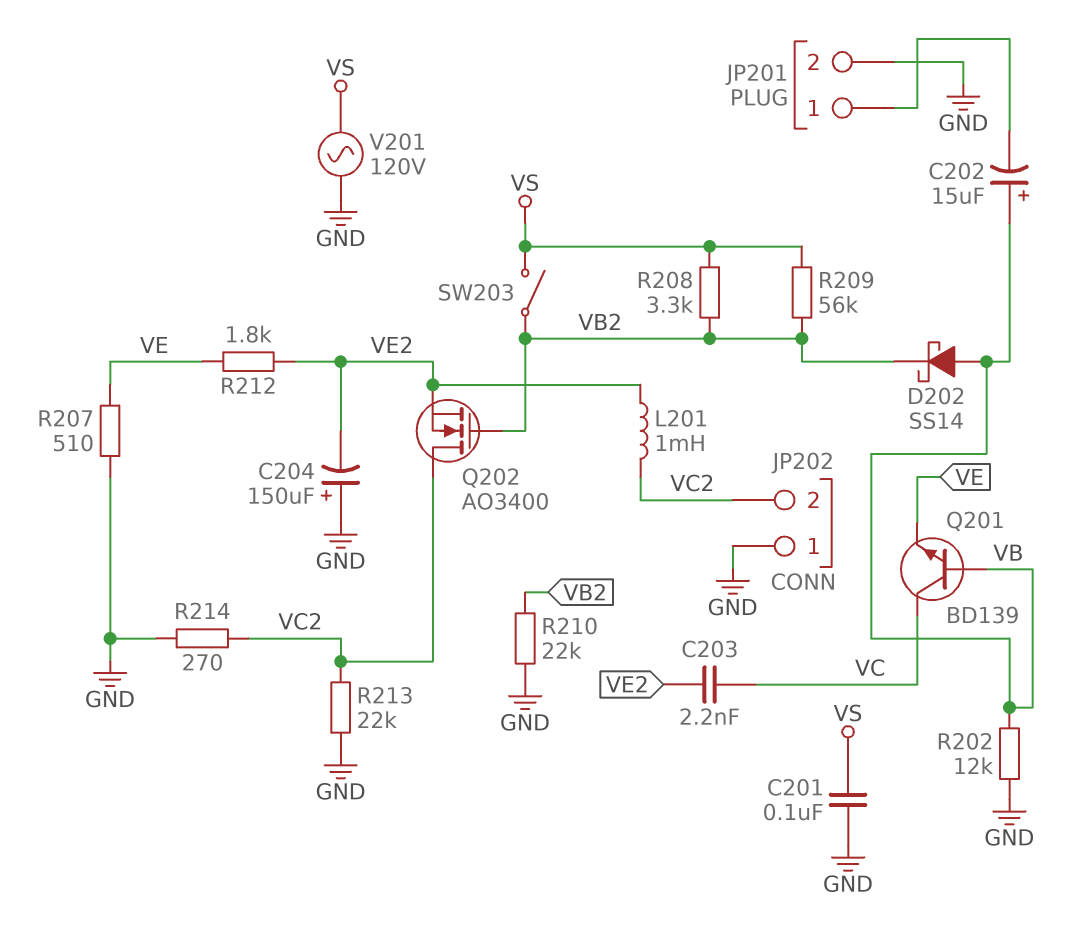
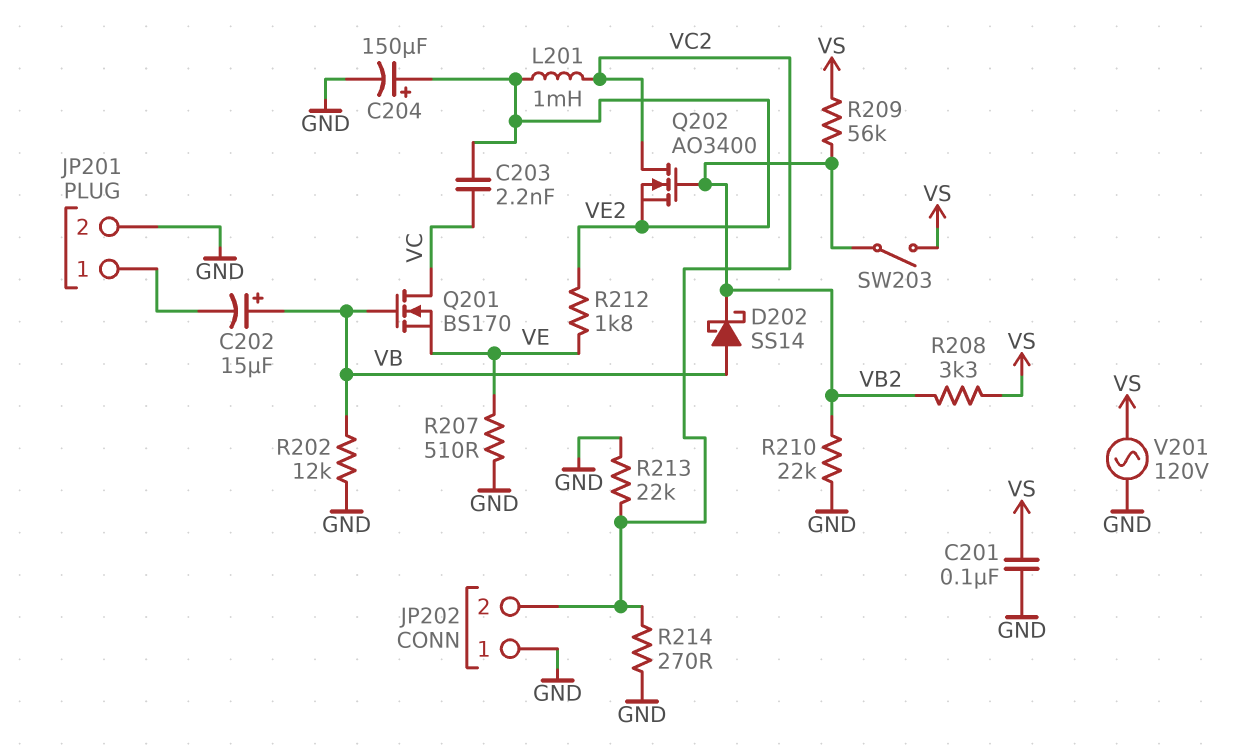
C204: 150uF (plus GND, minus VE2) -> 150uF (plus VE2, minus GND)
Q201: NPN BD139 (B VB, C VC, E VE) -> NMOS BS170 (G VB, D VC, S VE)

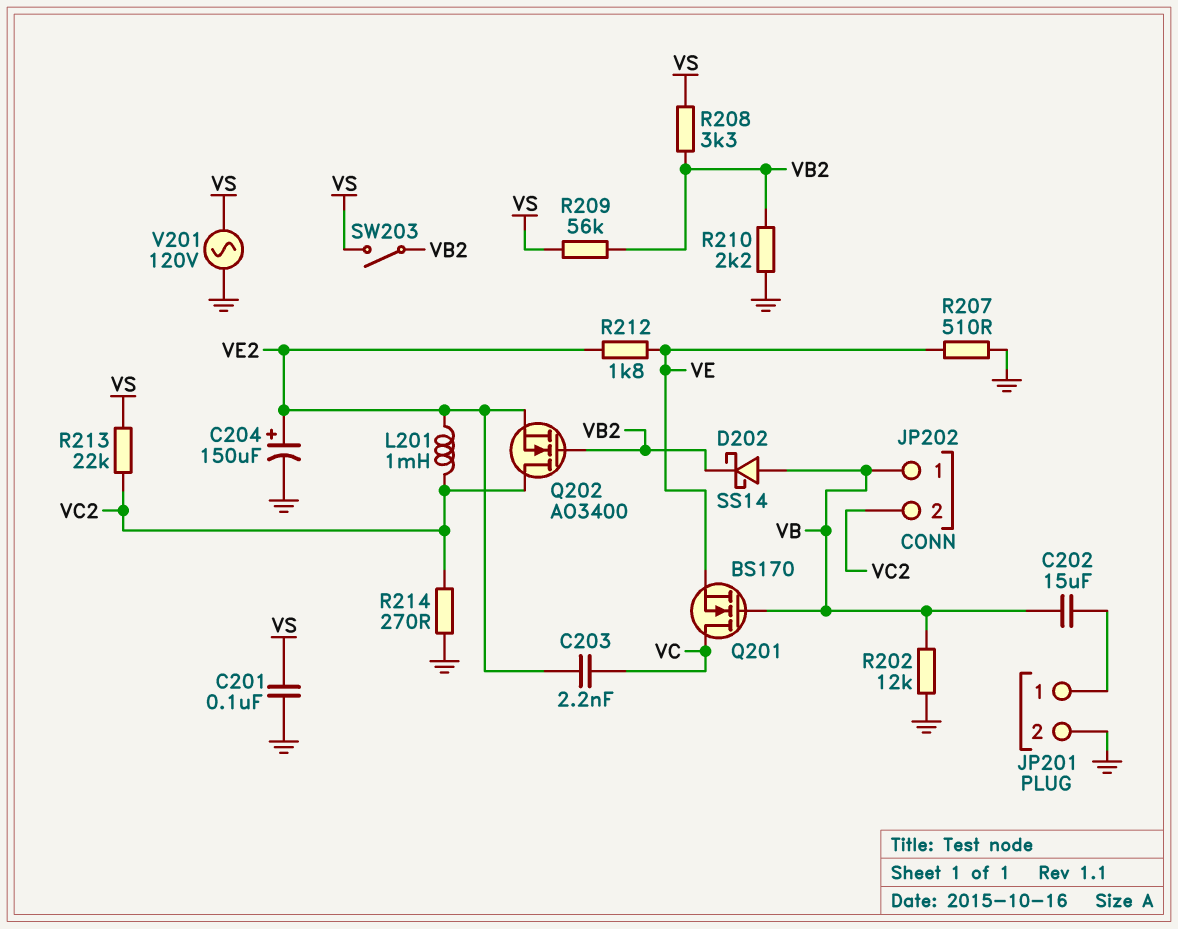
C202: 15uF (plus VB, minus JP201/1) -> 15uF (JP201/1, VB)
JP202 pin 1: GND -> VB
R210: 22k (GND, VB2) -> 2.2k (GND, VB2)
R213: 22k (GND, VC2) -> 22k (VC2, VS)

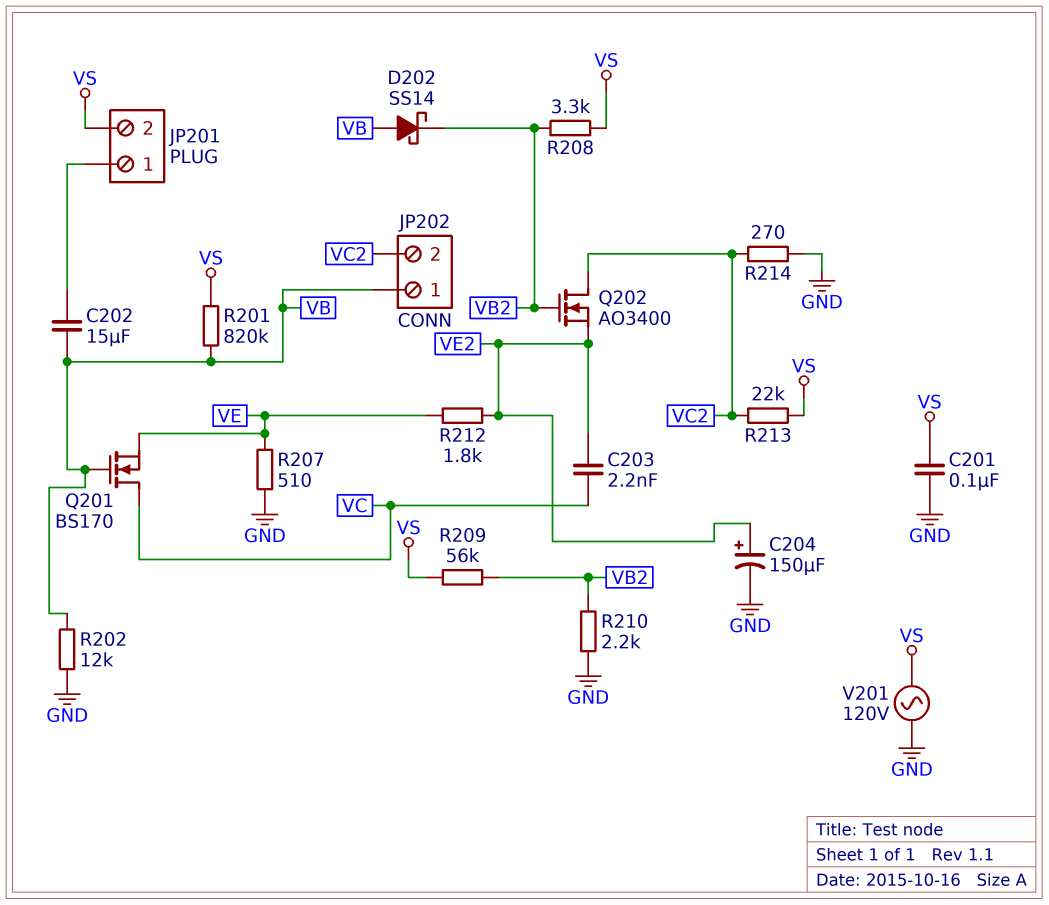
JP201 pin 2: GND -> VS
L201: 1mH (VC2, VE2) -> none
R201: none -> 820k (VB, VS)
SW203: switch (VB2, VS) -> none

